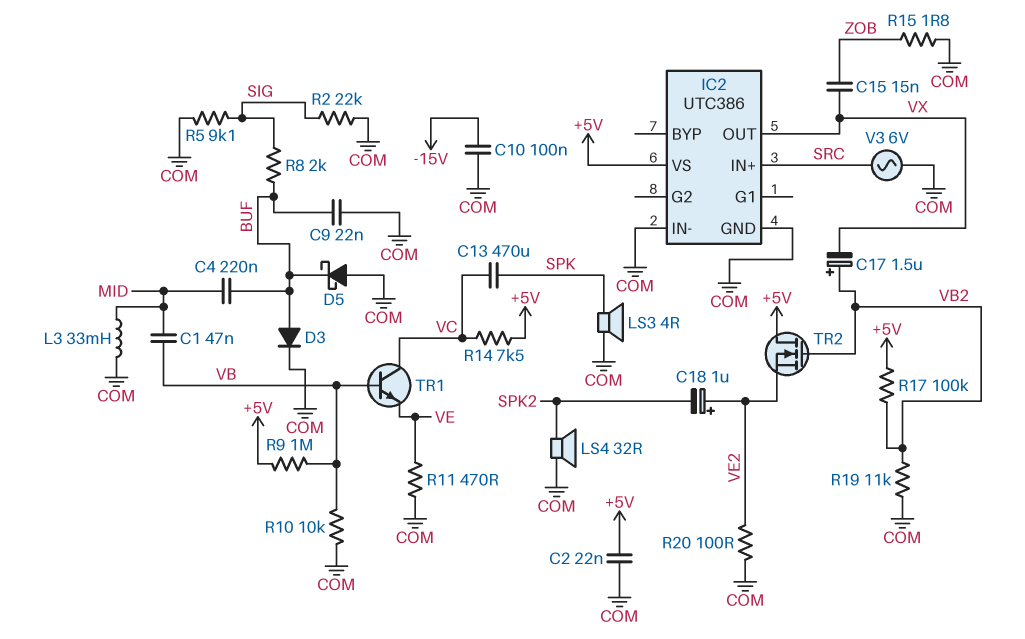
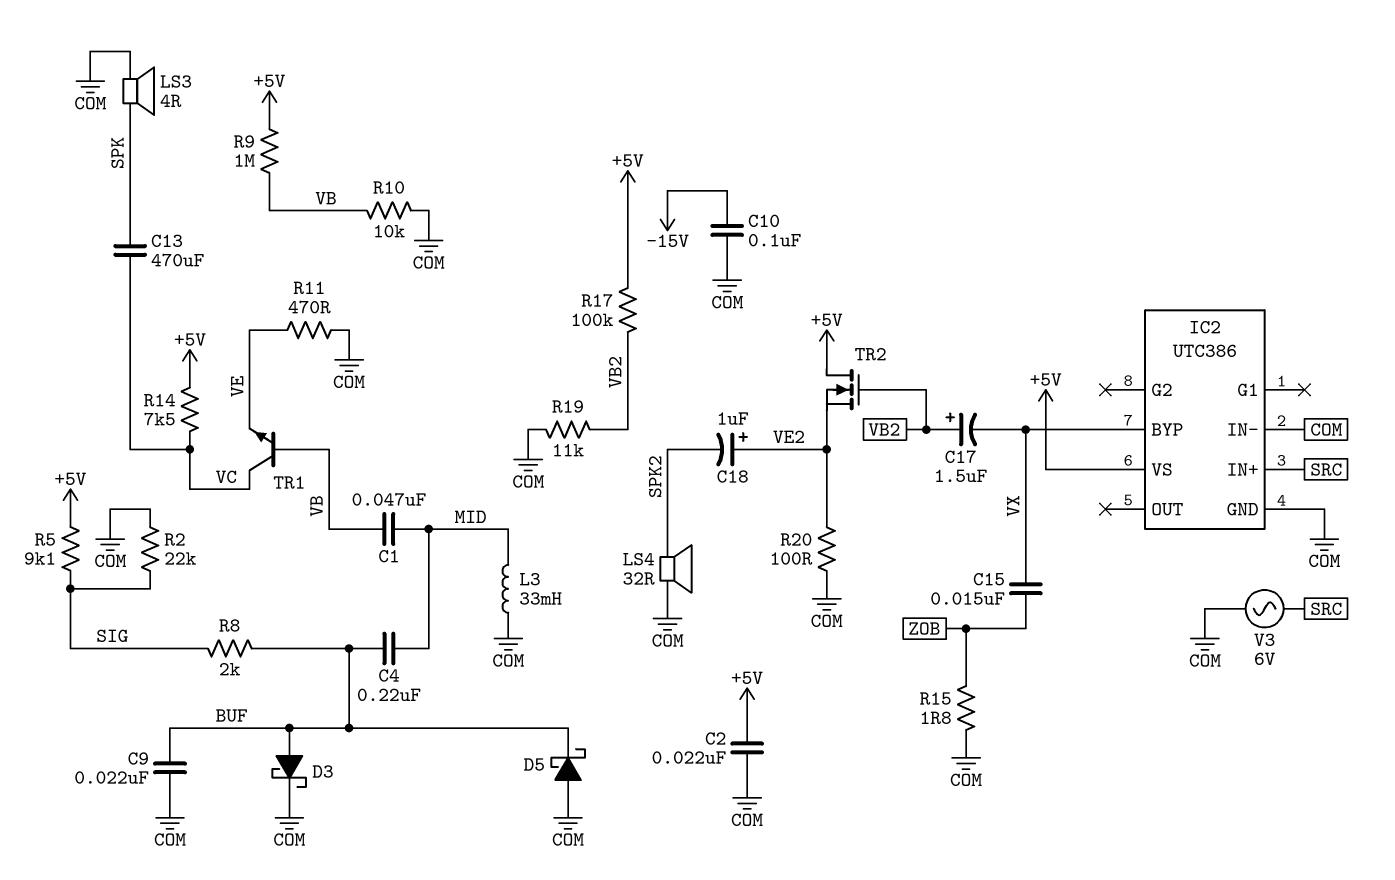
D3: diode (A BUF, K COM) -> schottky (A BUF, K COM)
IC2 pin BYP: none -> VX
IC2 pin OUT: VX -> none
R5: 9.1k (COM, SIG) -> 9.1k (+5V, SIG)

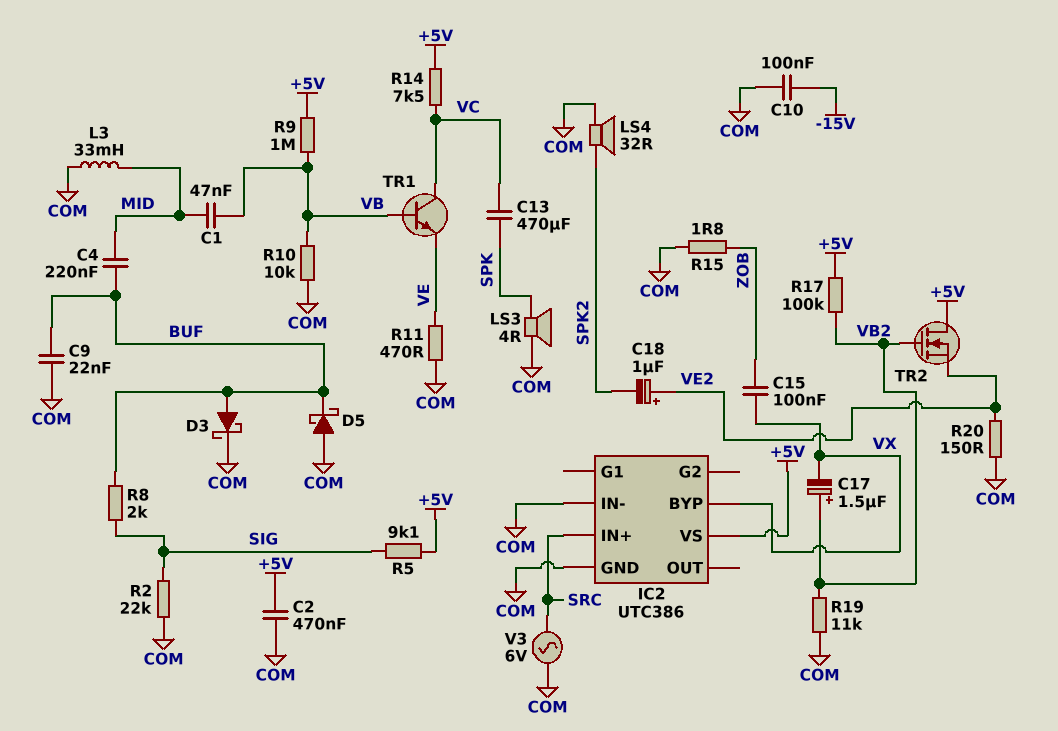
C2: 22nF (+5V, COM) -> 470nF (+5V, COM)
C15: 15nF (VX, ZOB) -> 100nF (VX, ZOB)
R20: 100 (COM, VE2) -> 150 (COM, VE2)

